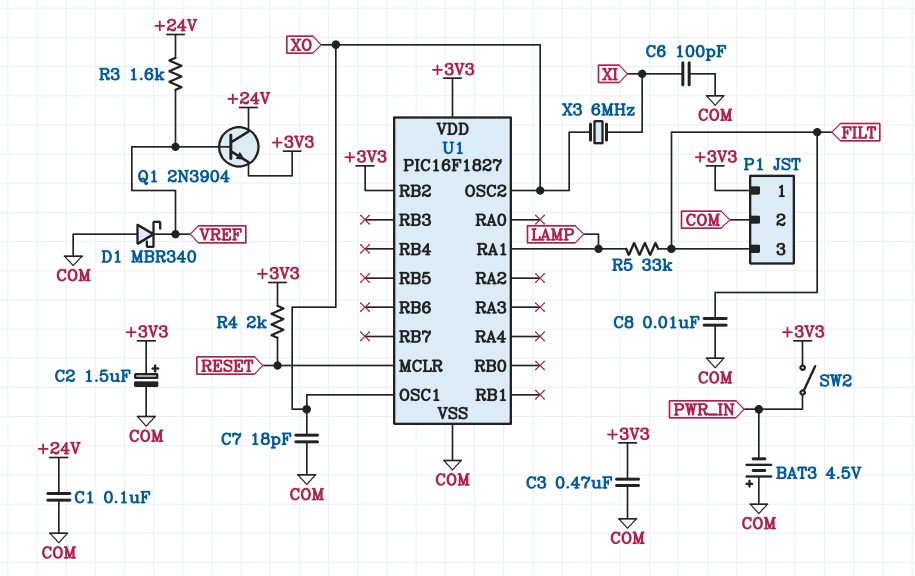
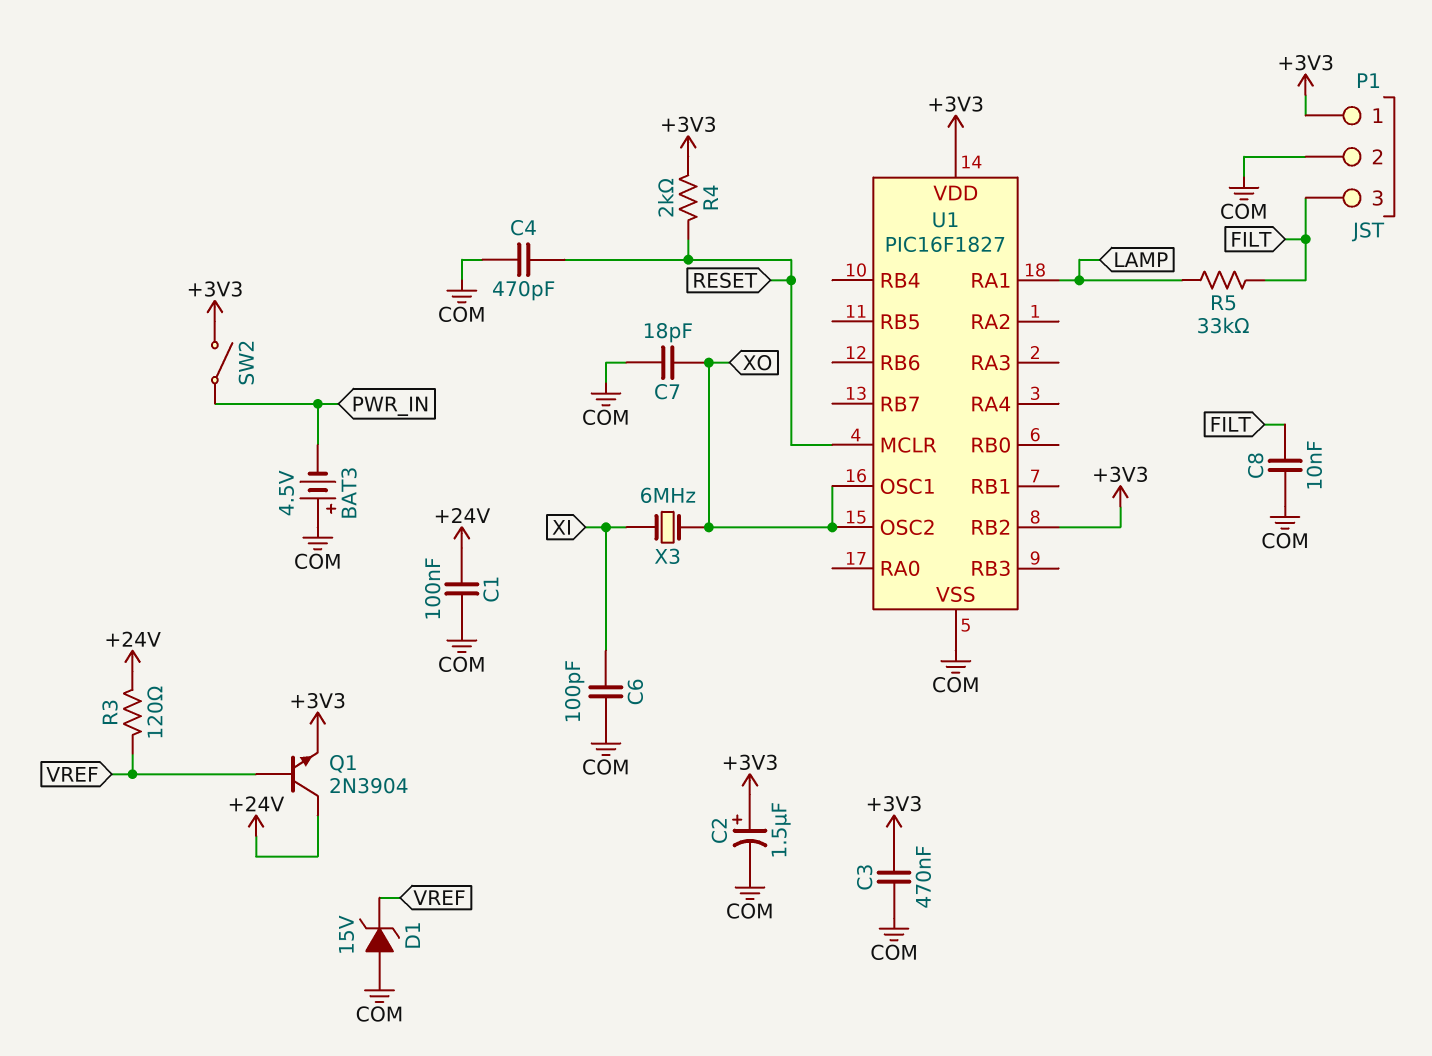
C4: none -> 470pF (COM, RESET)
D1: schottky MBR340 (A COM, K VREF) -> zener 15V (A COM, K VREF)
R3: 1.6k (+24V, VREF) -> 120 (+24V, VREF)

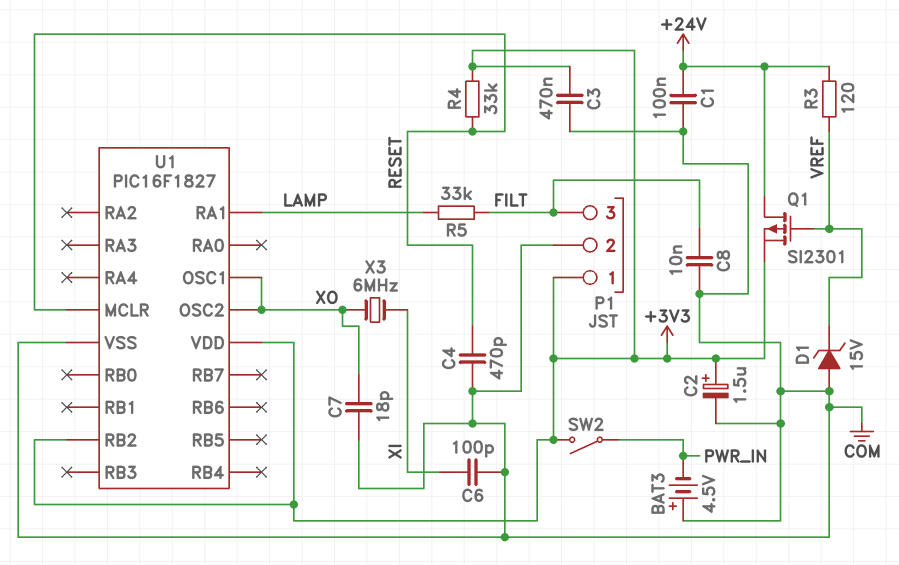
Q1: NPN 2N3904 (B VREF, C +24V, E +3V3) -> PMOS SI2301 (G VREF, D +24V, S +3V3)
R4: 2k (+3V3, RESET) -> 33k (+3V3, RESET)

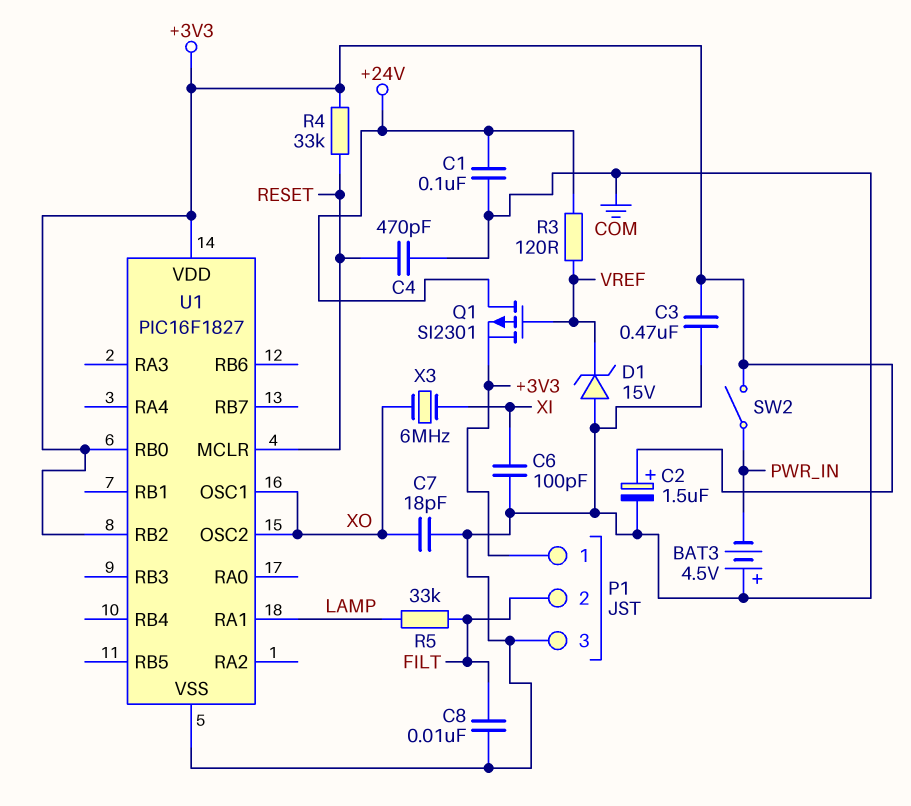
P1 pin 2: COM -> FILT
P1 pin 3: FILT -> COM
U1 pin RB0: none -> +3V3

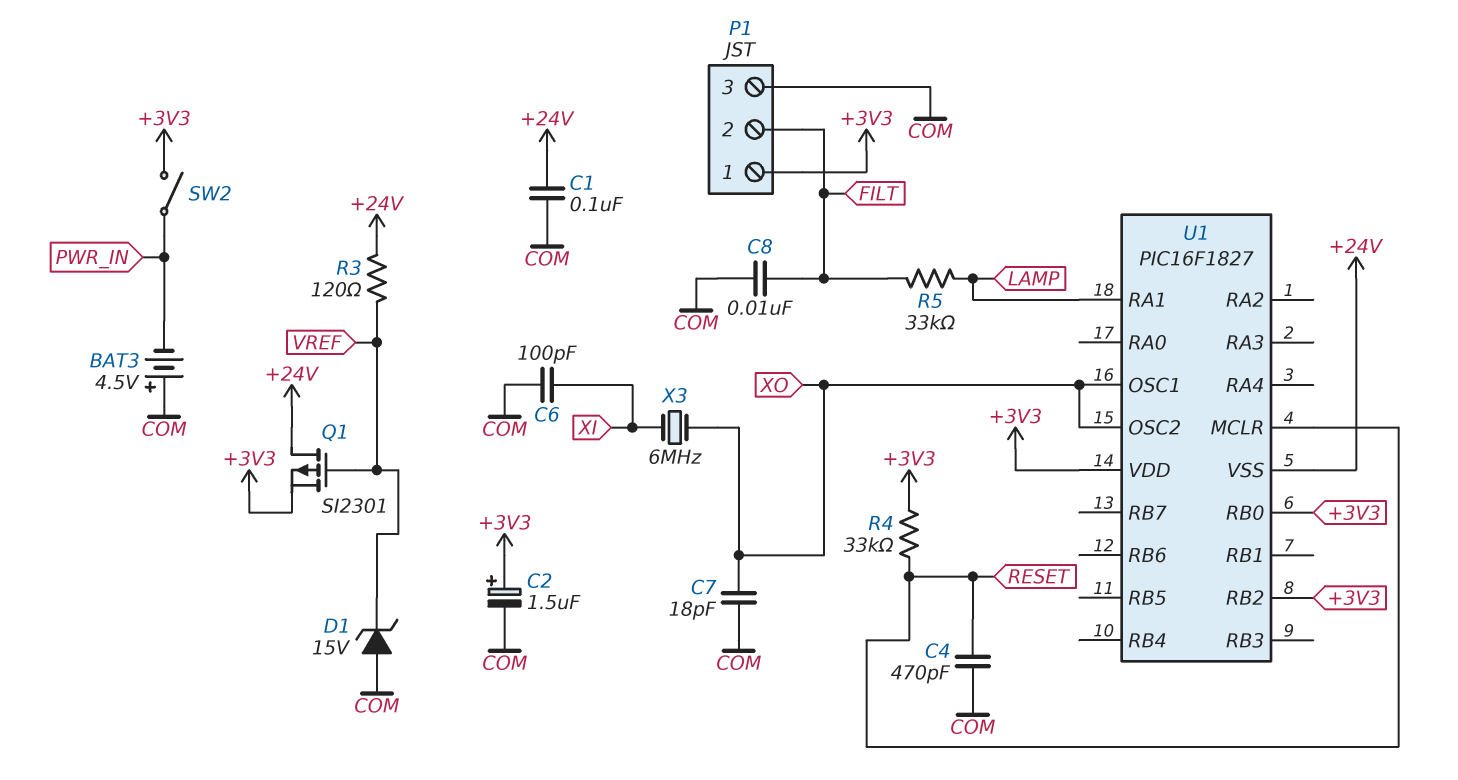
C3: 470nF (+3V3, COM) -> none
U1 pin VSS: COM -> +24V

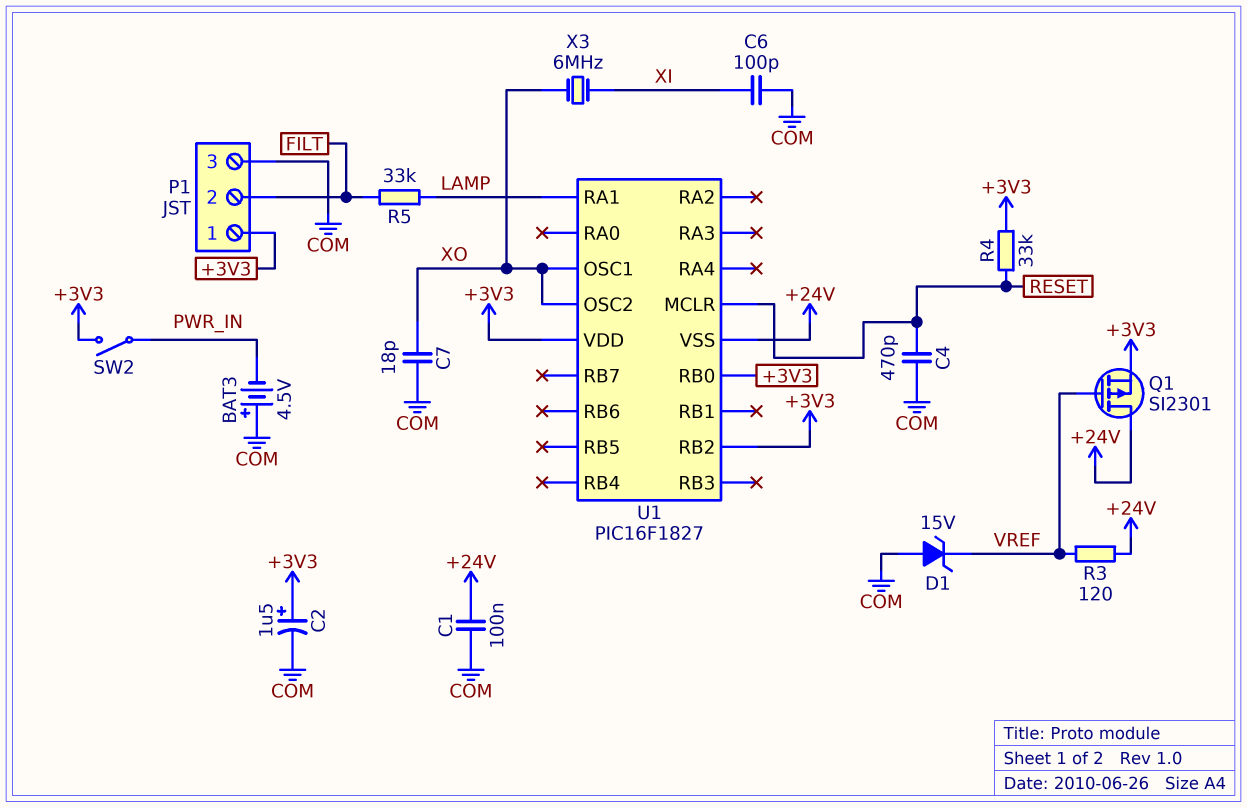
C8: 10nF (COM, FILT) -> none

